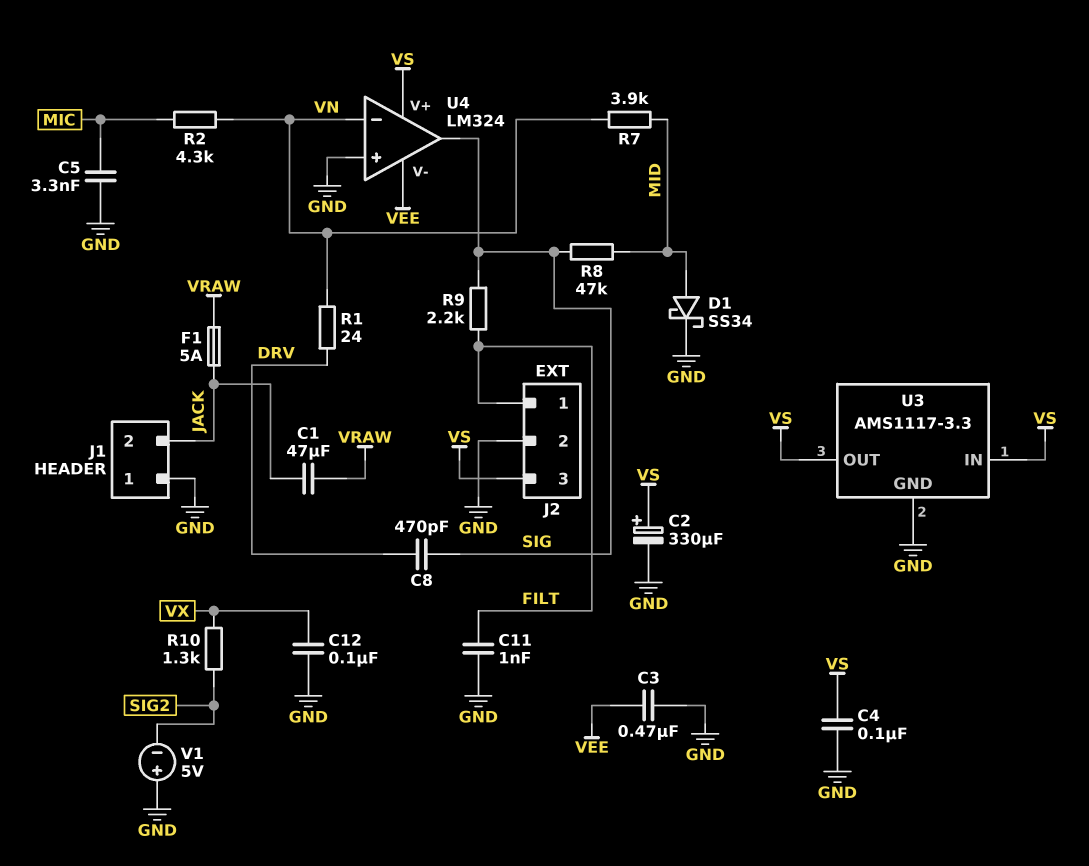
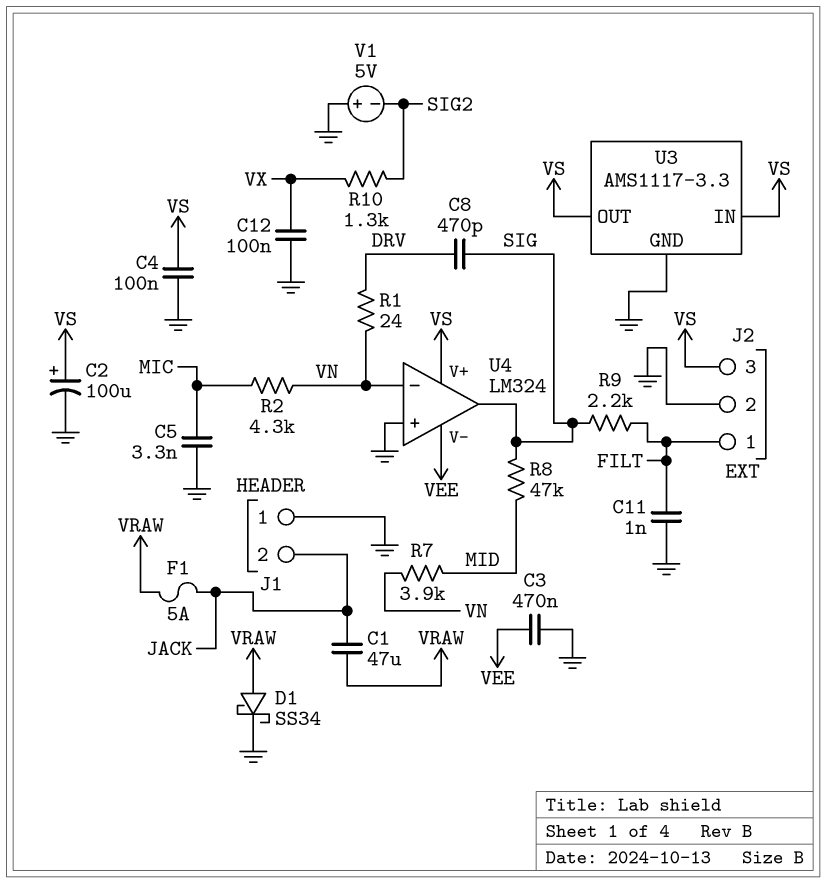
C2: 330uF (plus VS, minus GND) -> 100uF (plus VS, minus GND)
D1: schottky SS34 (A MID, K GND) -> schottky SS34 (A VRAW, K GND)

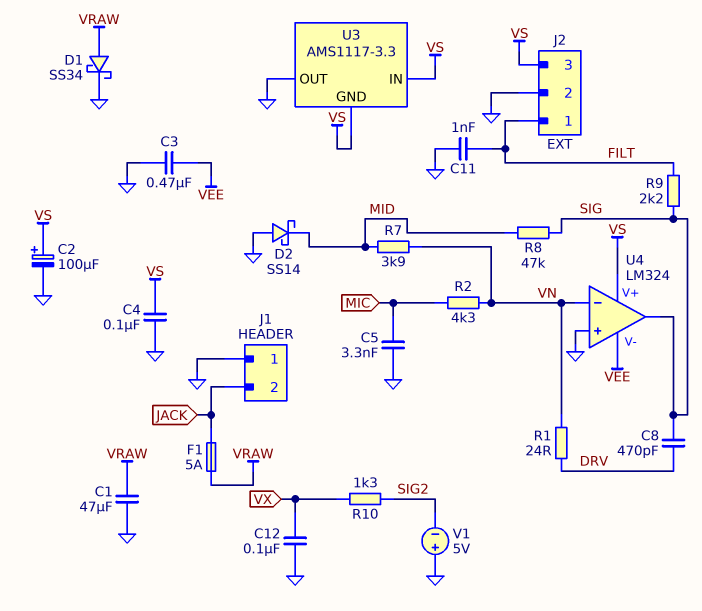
C1: 47uF (JACK, VRAW) -> 47uF (GND, VRAW)
D2: none -> schottky SS14 (A GND, K MID)
U3 pin GND: GND -> VS
U3 pin OUT: VS -> GND

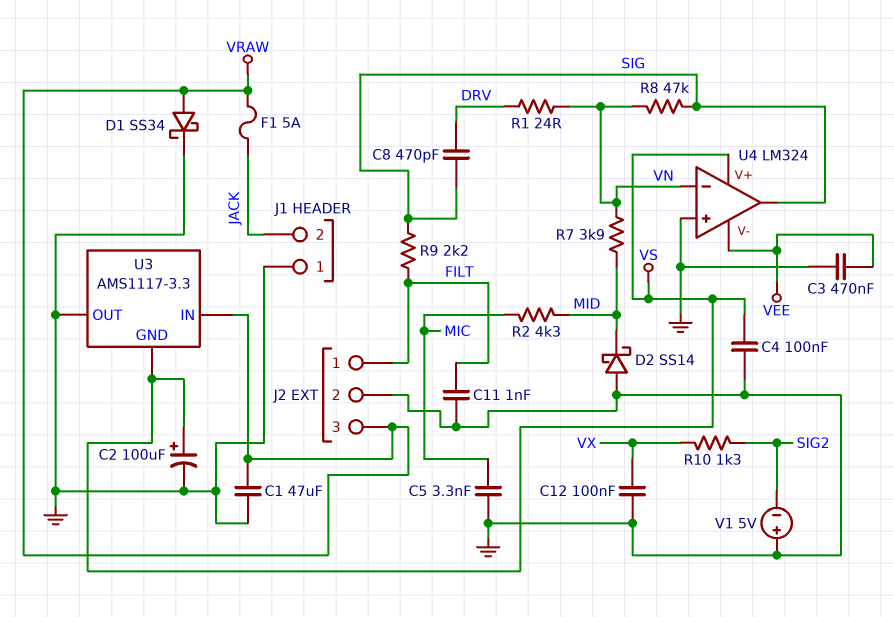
J2 pin 3: VS -> VRAW
R2: 4.3k (MIC, VN) -> 4.3k (MIC, MID)
R8: 47k (MID, SIG) -> 47k (SIG, VN)
U3 pin IN: VS -> VRAW

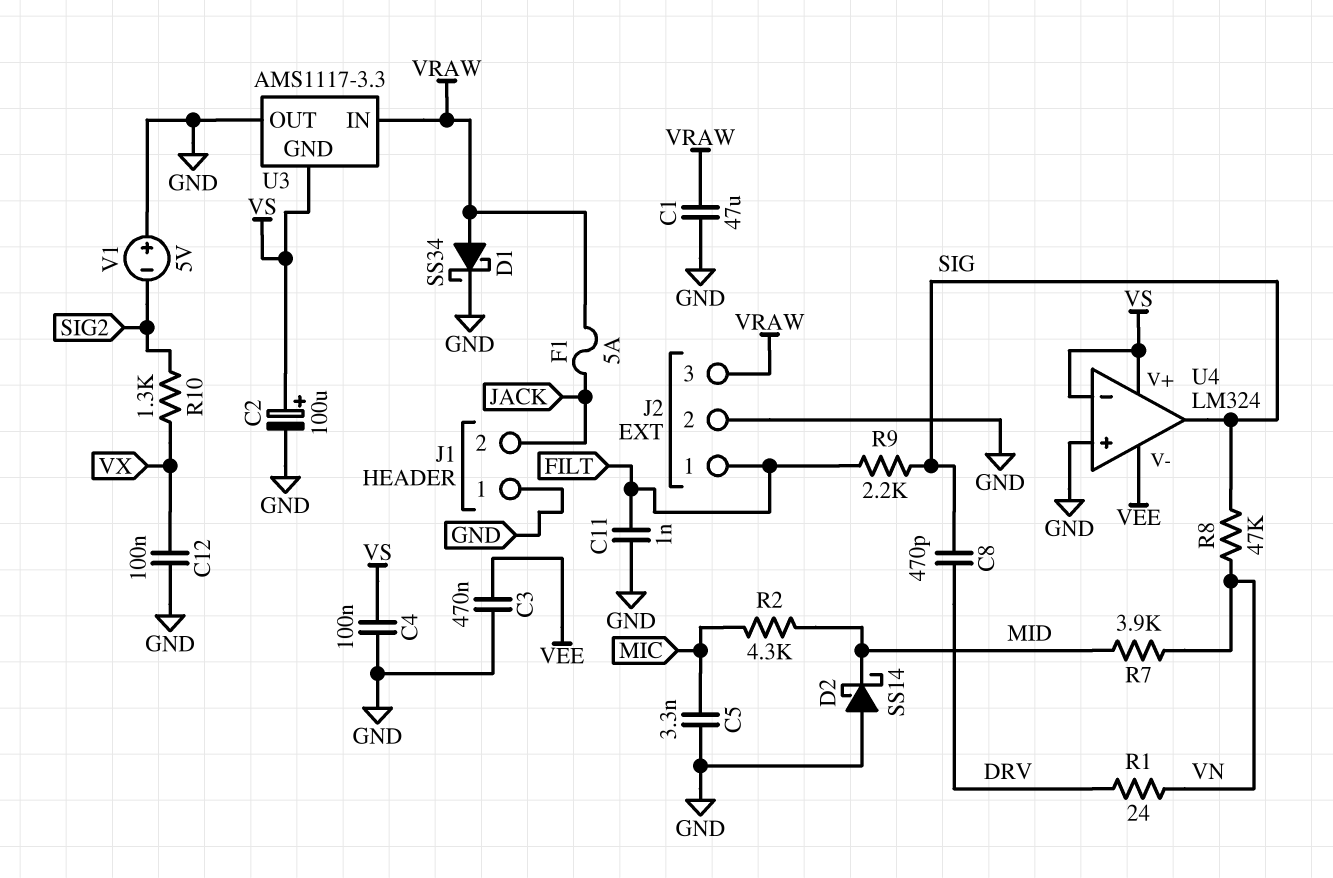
U4 pin in-: VN -> VS

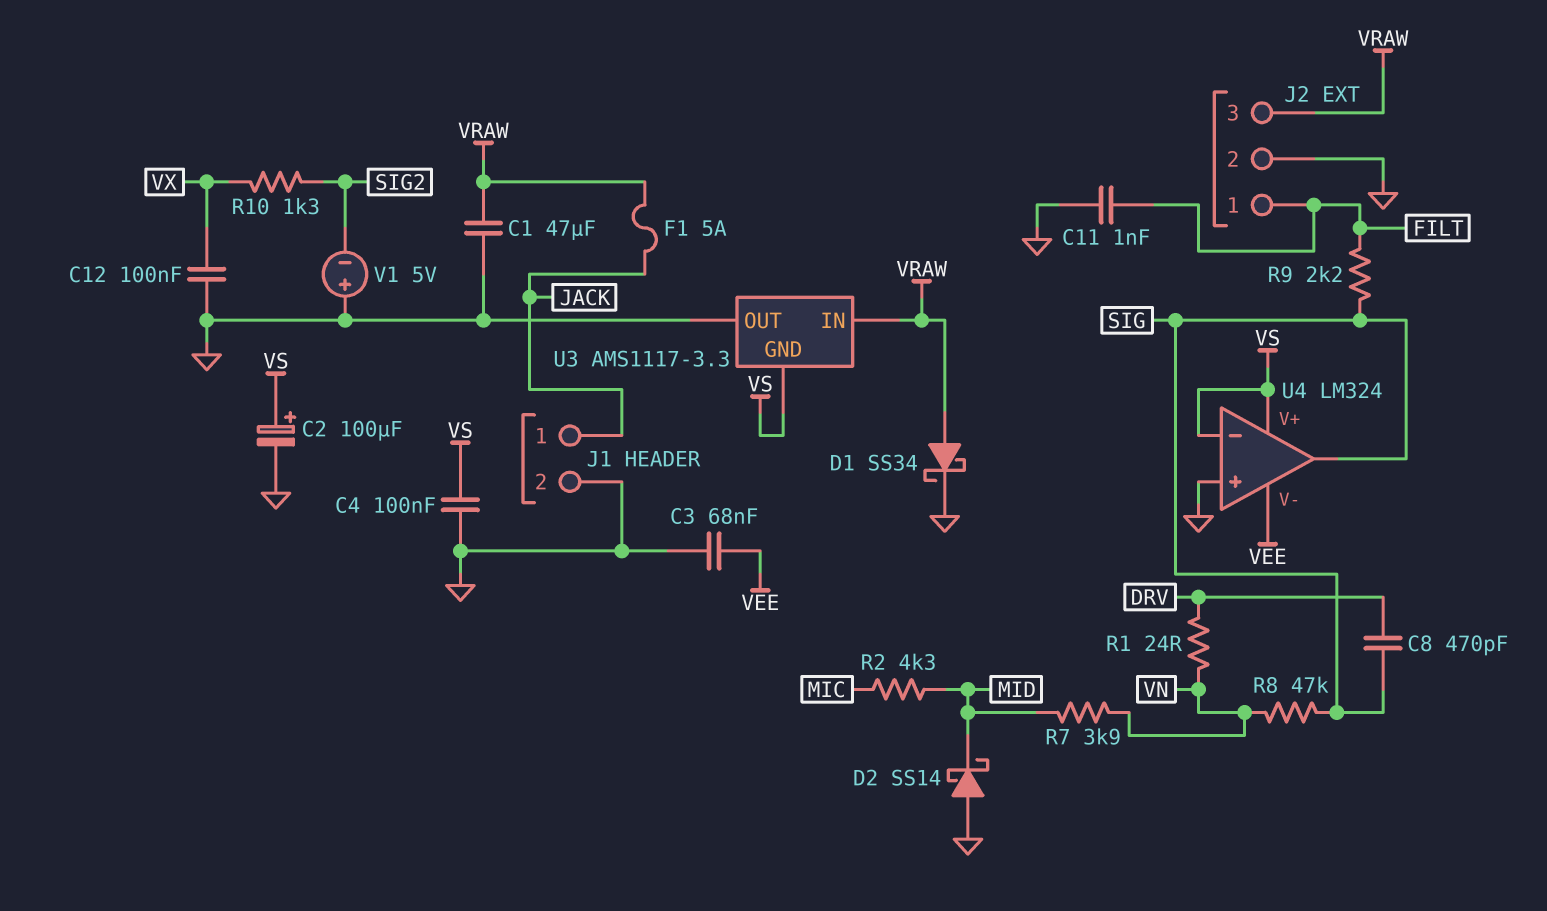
C3: 470nF (GND, VEE) -> 68nF (GND, VEE)
C5: 3.3nF (GND, MIC) -> none
J1 pin 1: GND -> JACK
J1 pin 2: JACK -> GND

